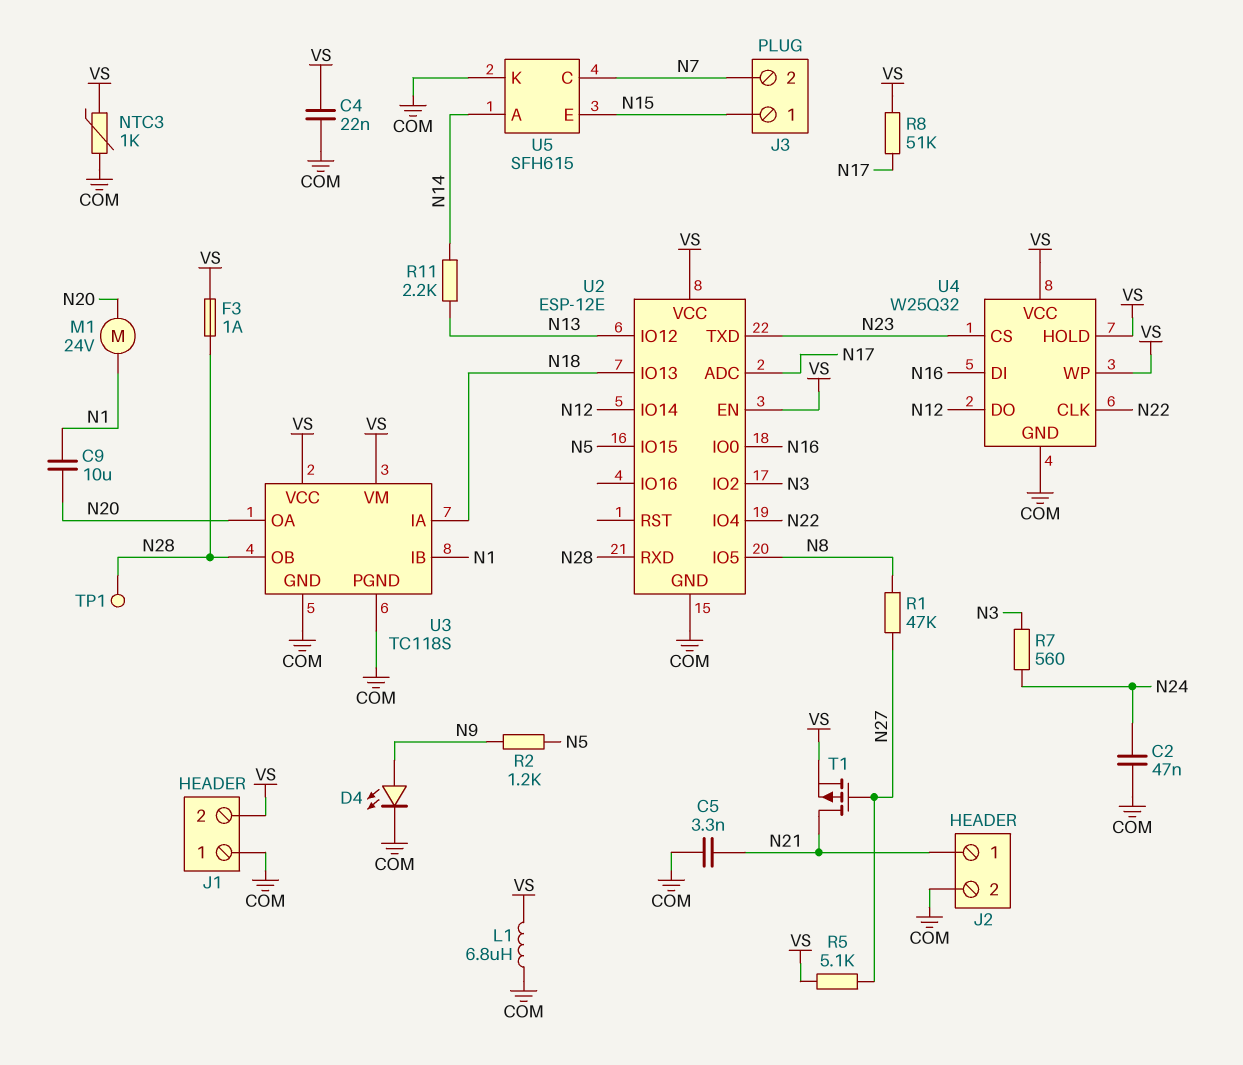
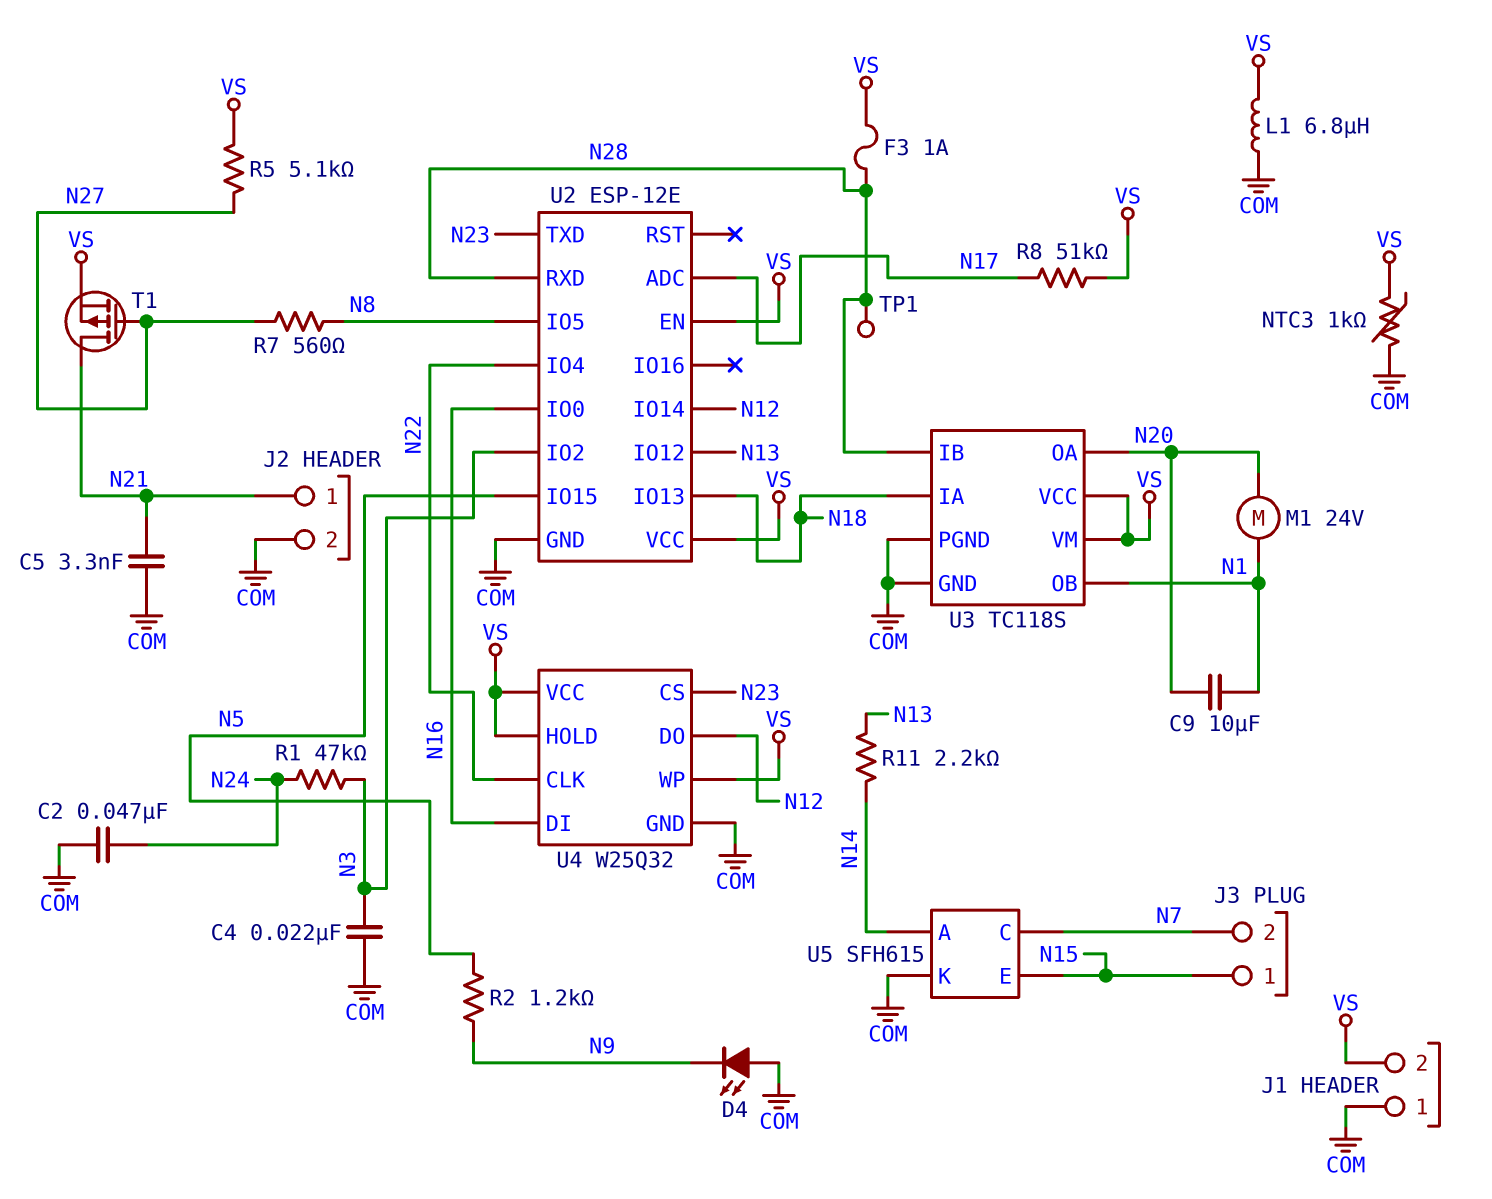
C4: 22nF (COM, VS) -> 22nF (COM, N3)
D4: LED (A N9, K COM) -> LED (A COM, K N9)
R1: 47k (N8, N27) -> 47k (N3, N24)
R7: 560 (N3, N24) -> 560 (N8, N27)
U3 pin IB: N1 -> N28
U3 pin OB: N28 -> N1

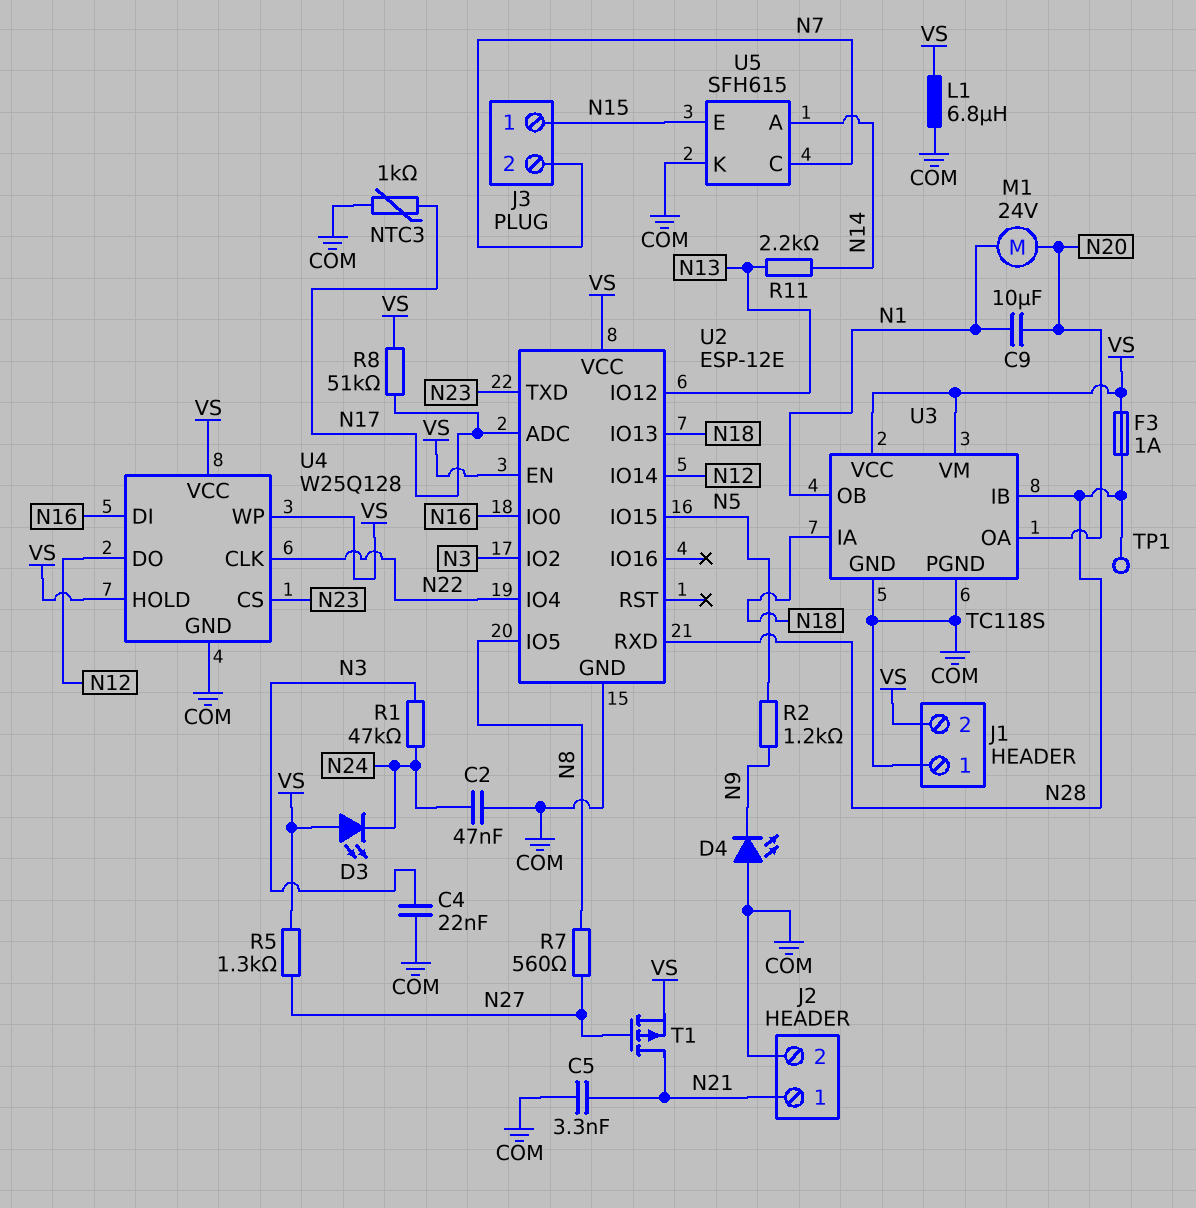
D3: none -> LED (A VS, K N24)
NTC3: 1k (COM, VS) -> 1k (COM, N17)
R5: 5.1k (N27, VS) -> 1.3k (N27, VS)
U4: W25Q32 -> W25Q128

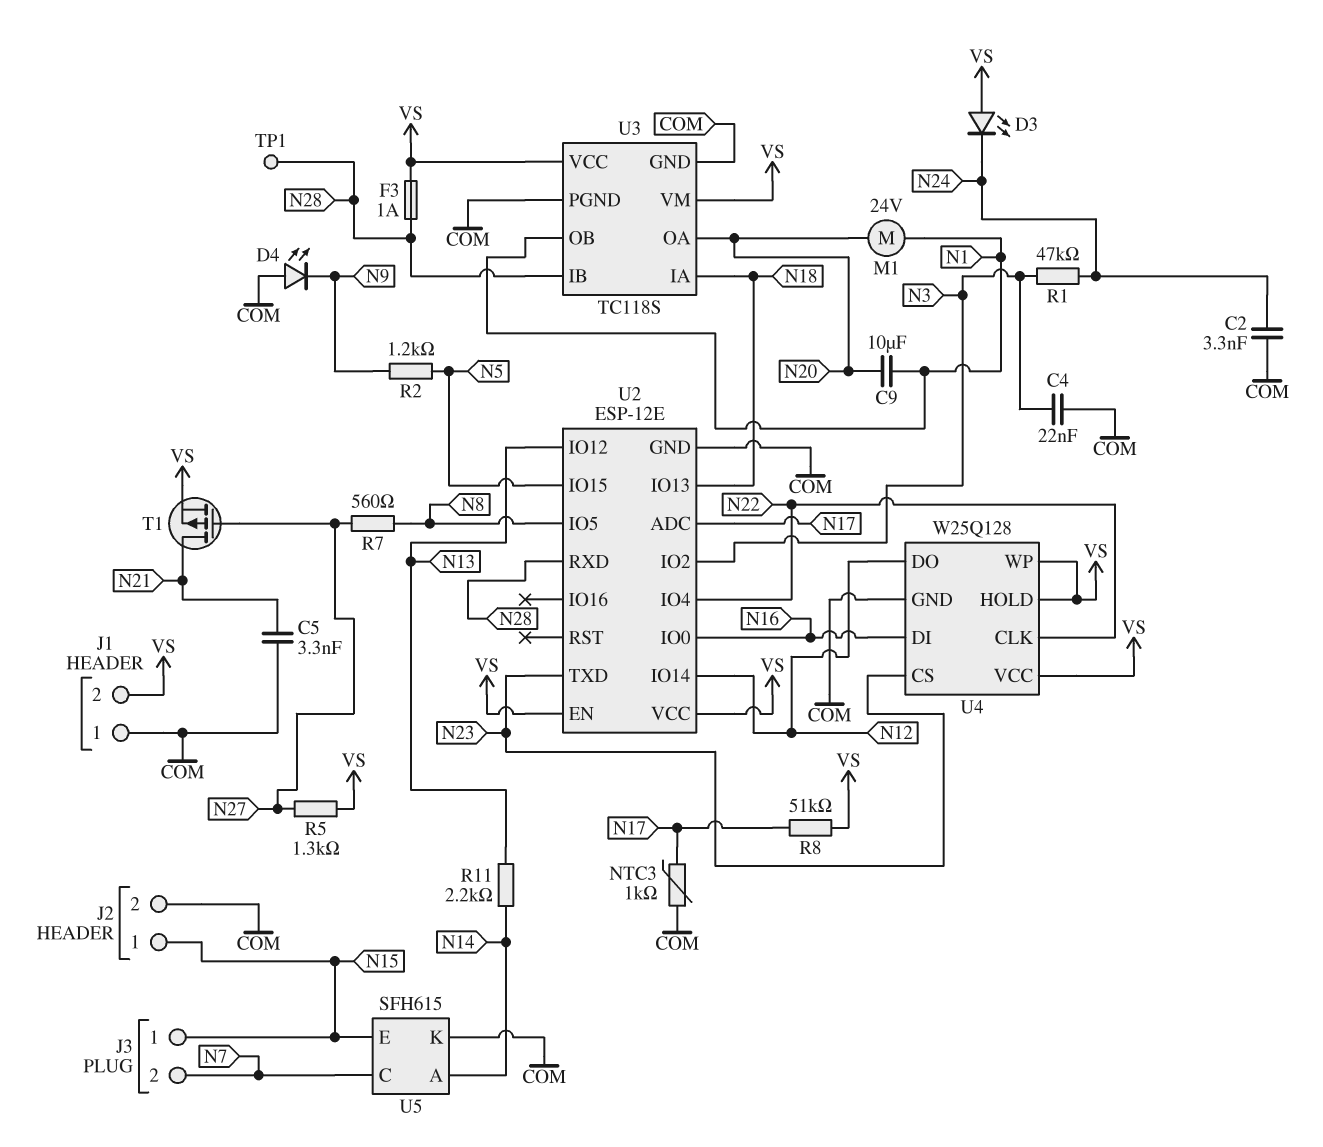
C2: 47nF (COM, N24) -> 3.3nF (COM, N24)
J2 pin 1: N21 -> N15
L1: 6.8uH (COM, VS) -> none

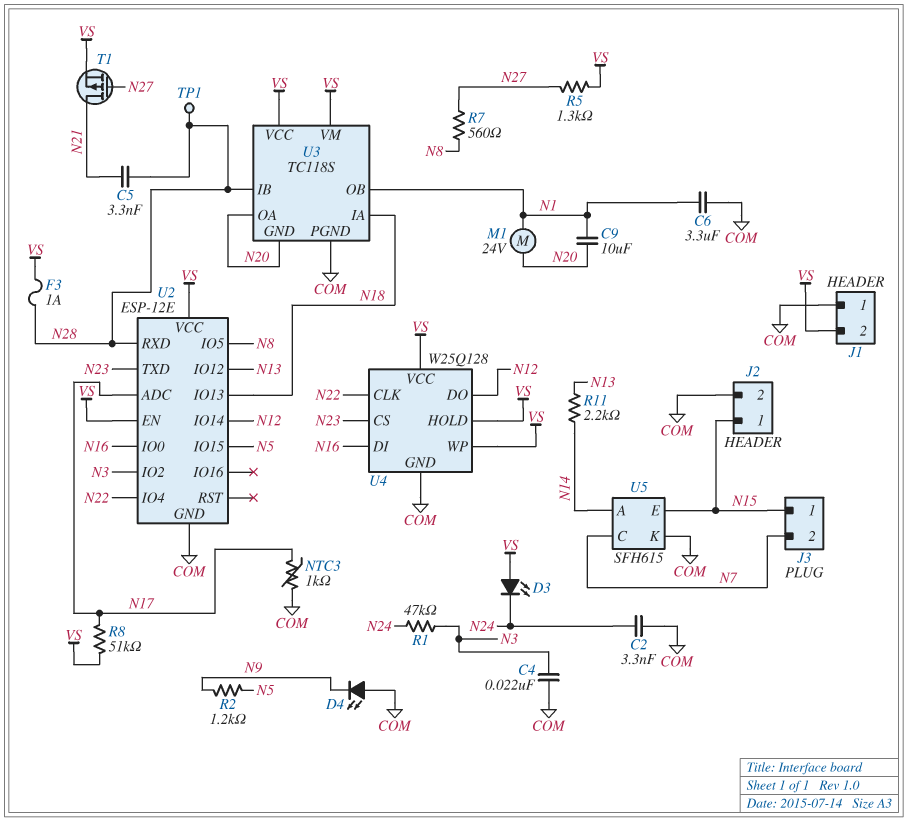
C5: 3.3nF (COM, N21) -> 3.3nF (N21, N28)
C6: none -> 3.3uF (COM, N1)
U3 pin GND: COM -> N20

